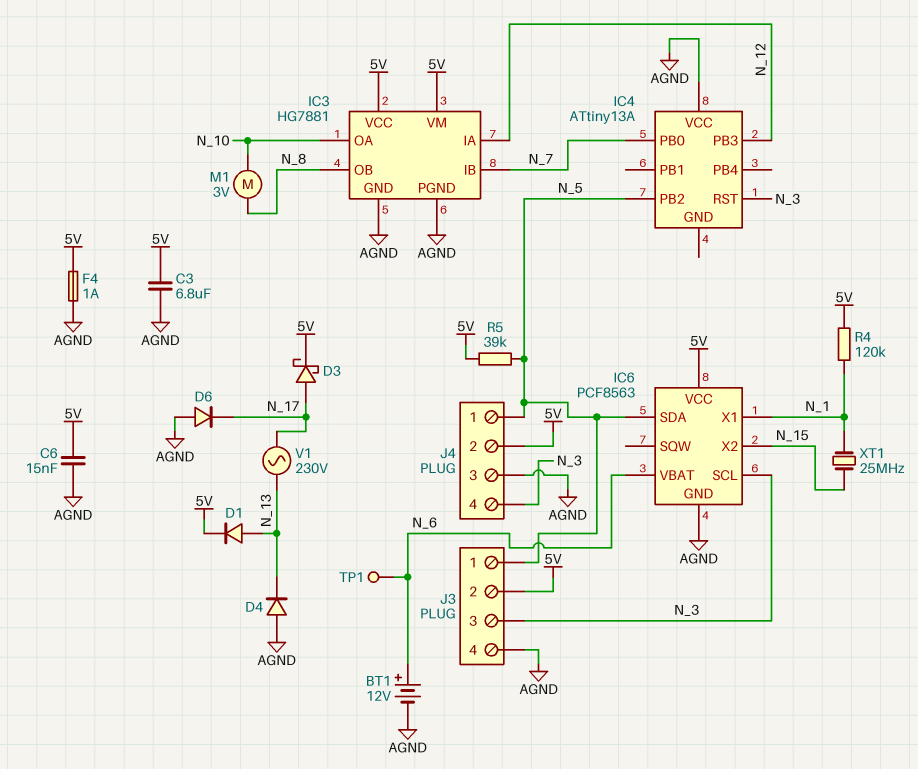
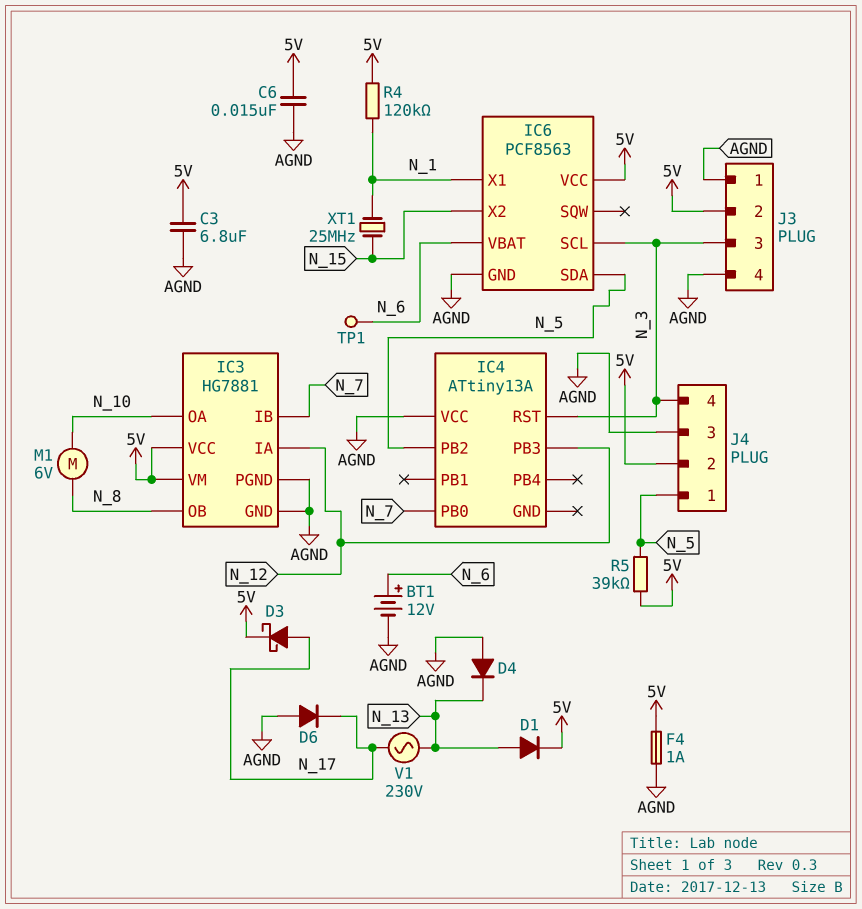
J3 pin 1: N_5 -> AGND
M1: motor 3V (N_8, N_10) -> motor 6V (N_8, N_10)

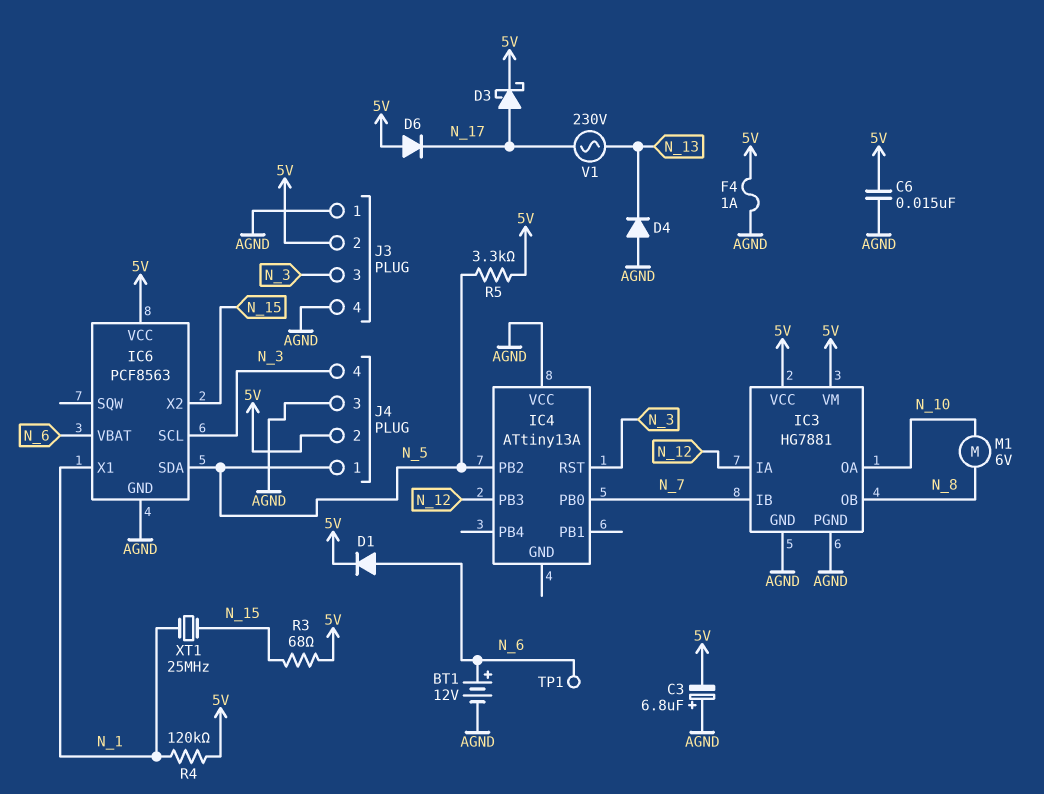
C3: 6.8uF (5V, AGND) -> 6.8uF (plus AGND, minus 5V)
D1: diode (A N_13, K 5V) -> diode (A N_6, K 5V)
D6: diode (A AGND, K N_17) -> diode (A 5V, K N_17)
R3: none -> 68 (5V, N_15)
R5: 39k (5V, N_5) -> 3.3k (5V, N_5)

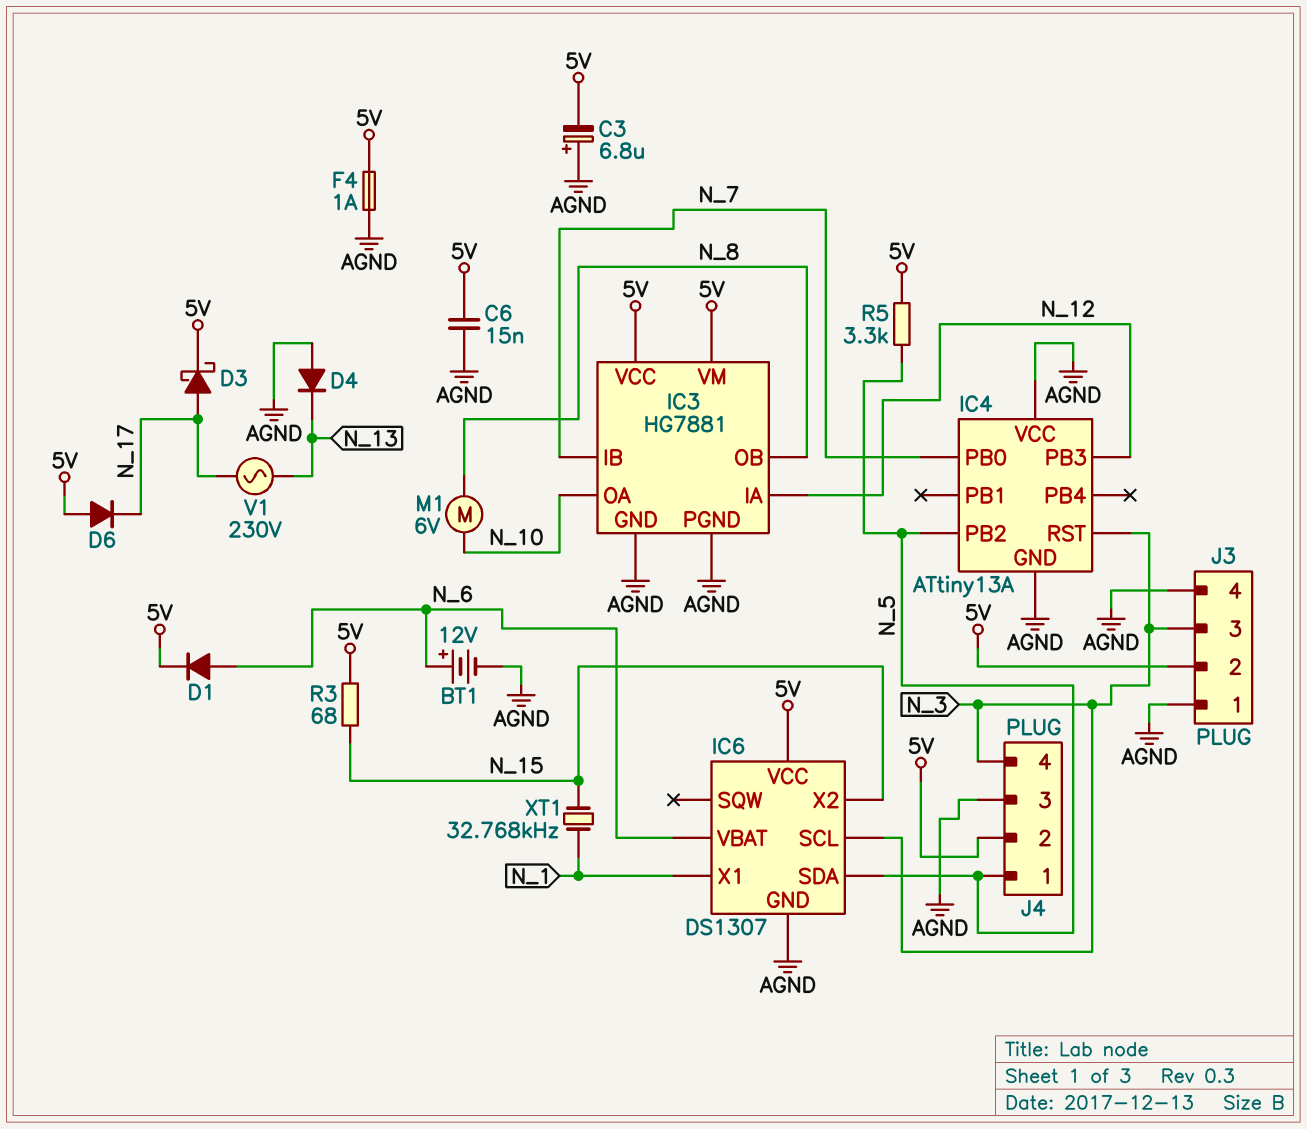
IC4 pin GND: none -> AGND
IC6: PCF8563 -> DS1307
R4: 120k (5V, N_1) -> none
TP1: test point (N_6) -> none
XT1: 25MHz (N_1, N_15) -> 32.768kHz (N_1, N_15)

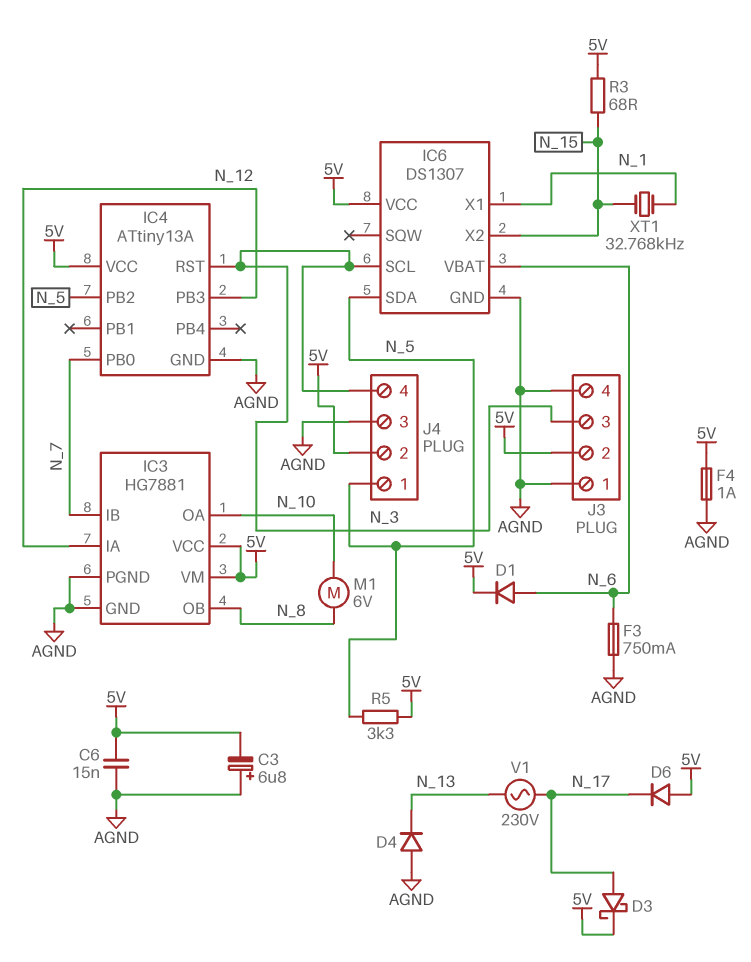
BT1: 12V (plus N_6, minus AGND) -> none
F3: none -> 750mA (AGND, N_6)
IC4 pin VCC: AGND -> 5V

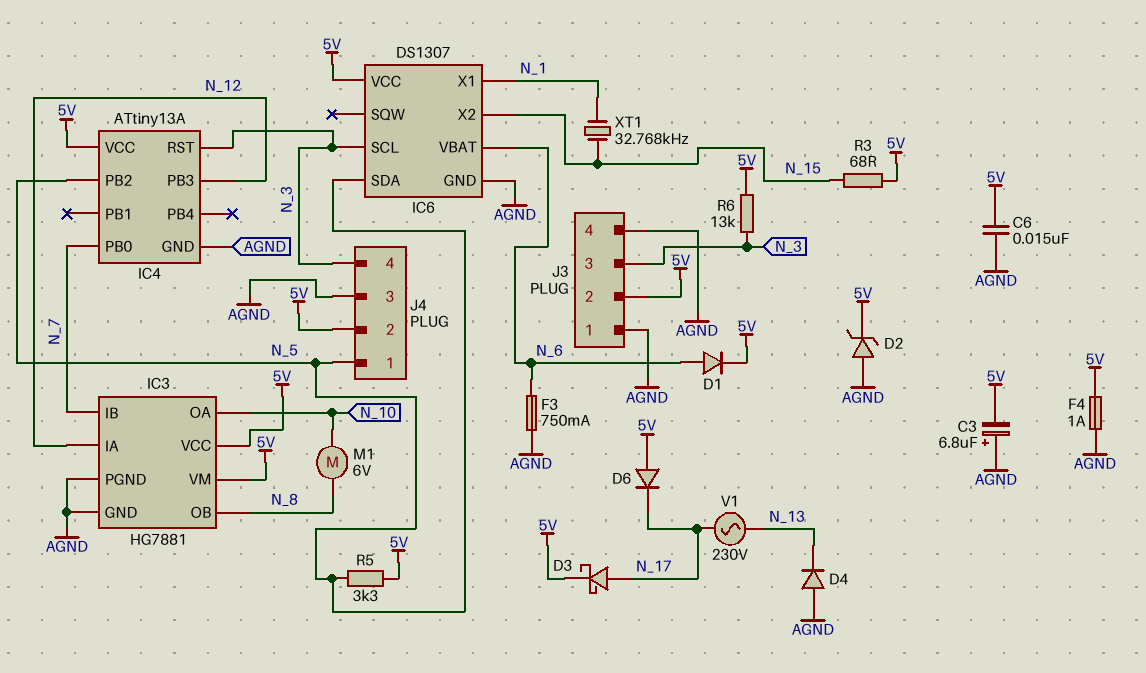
D2: none -> zener (A AGND, K 5V)
R6: none -> 13k (5V, N_3)

